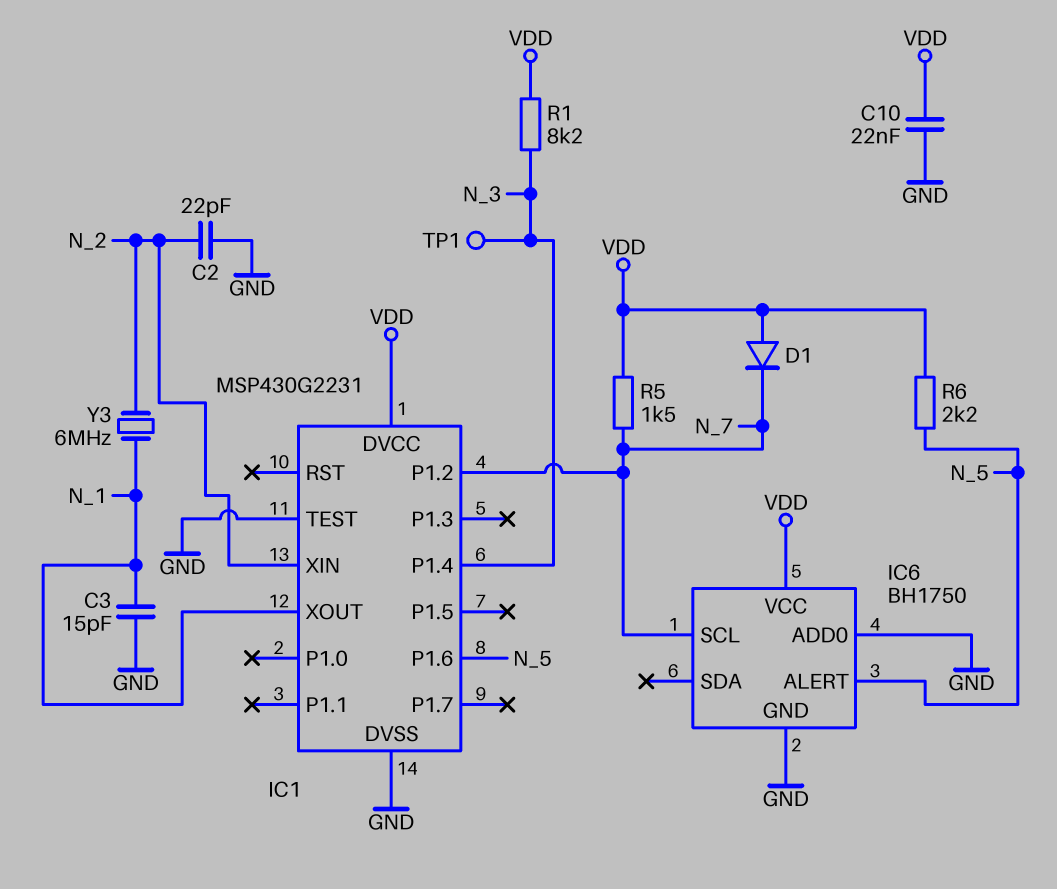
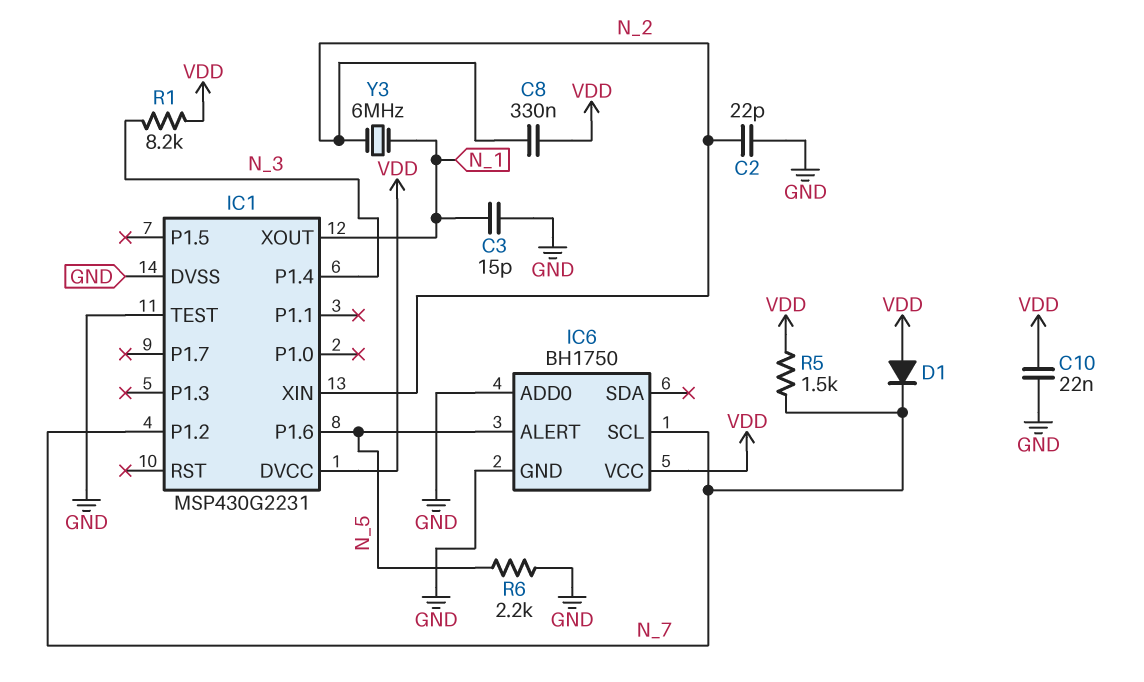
C8: none -> 330nF (N_2, VDD)
R6: 2.2k (N_5, VDD) -> 2.2k (GND, N_5)
TP1: test point (N_3) -> none

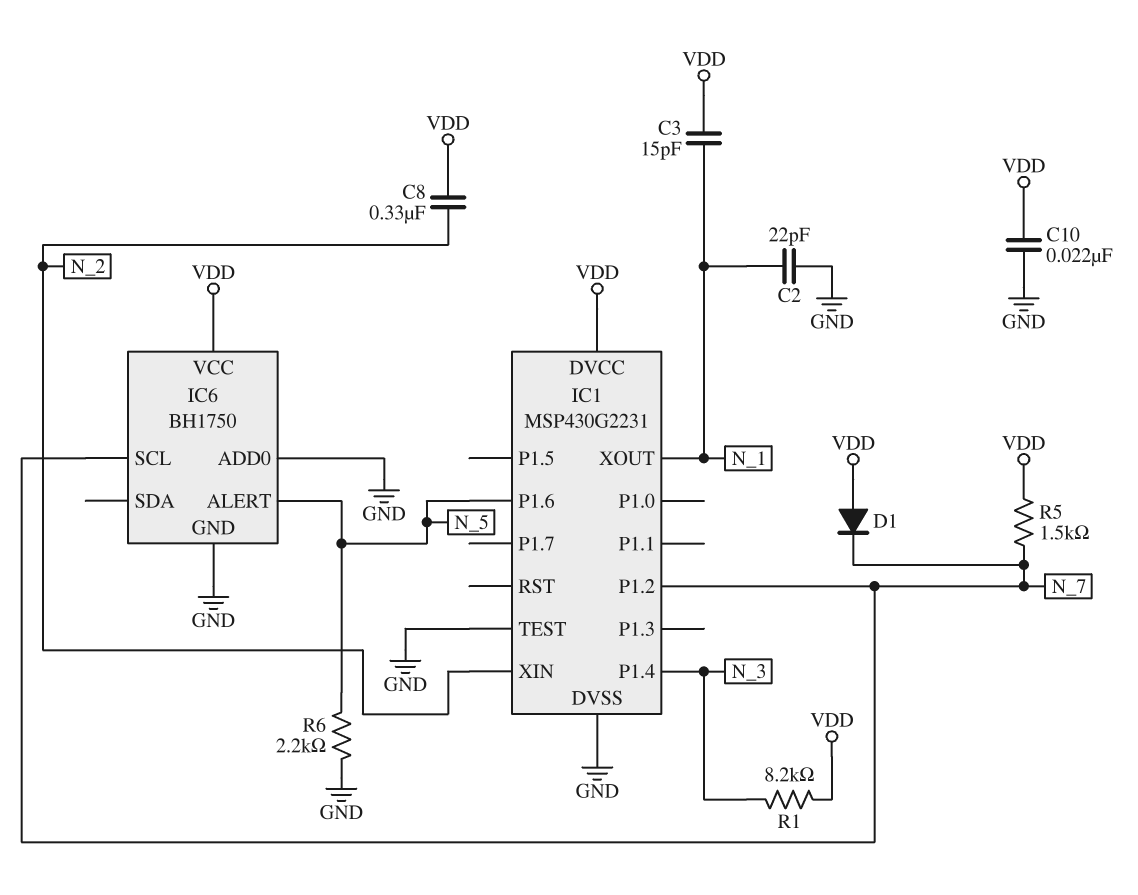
C2: 22pF (GND, N_2) -> 22pF (GND, N_1)
C3: 15pF (GND, N_1) -> 15pF (N_1, VDD)
Y3: 6MHz (N_1, N_2) -> none

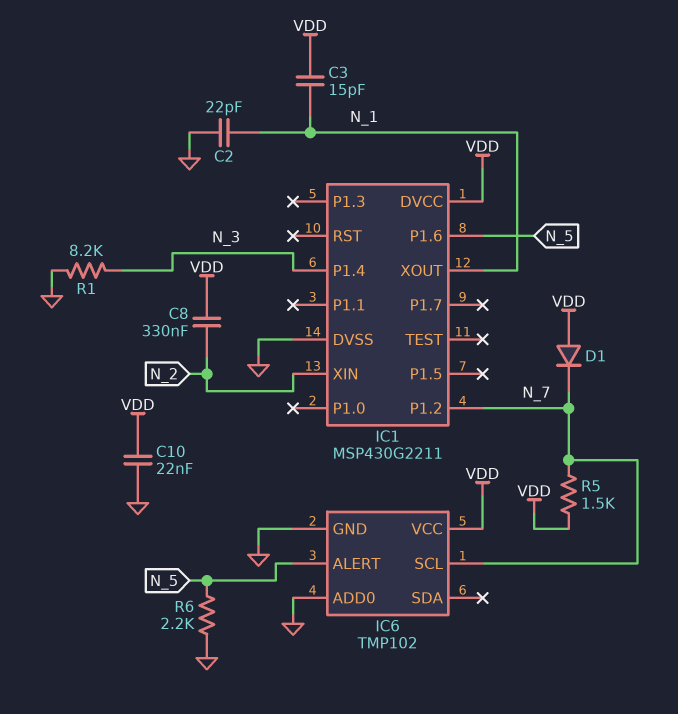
IC1: MSP430G2231 -> MSP430G2211
IC1 pin TEST: GND -> none
IC6: BH1750 -> TMP102
R1: 8.2k (N_3, VDD) -> 8.2k (GND, N_3)

